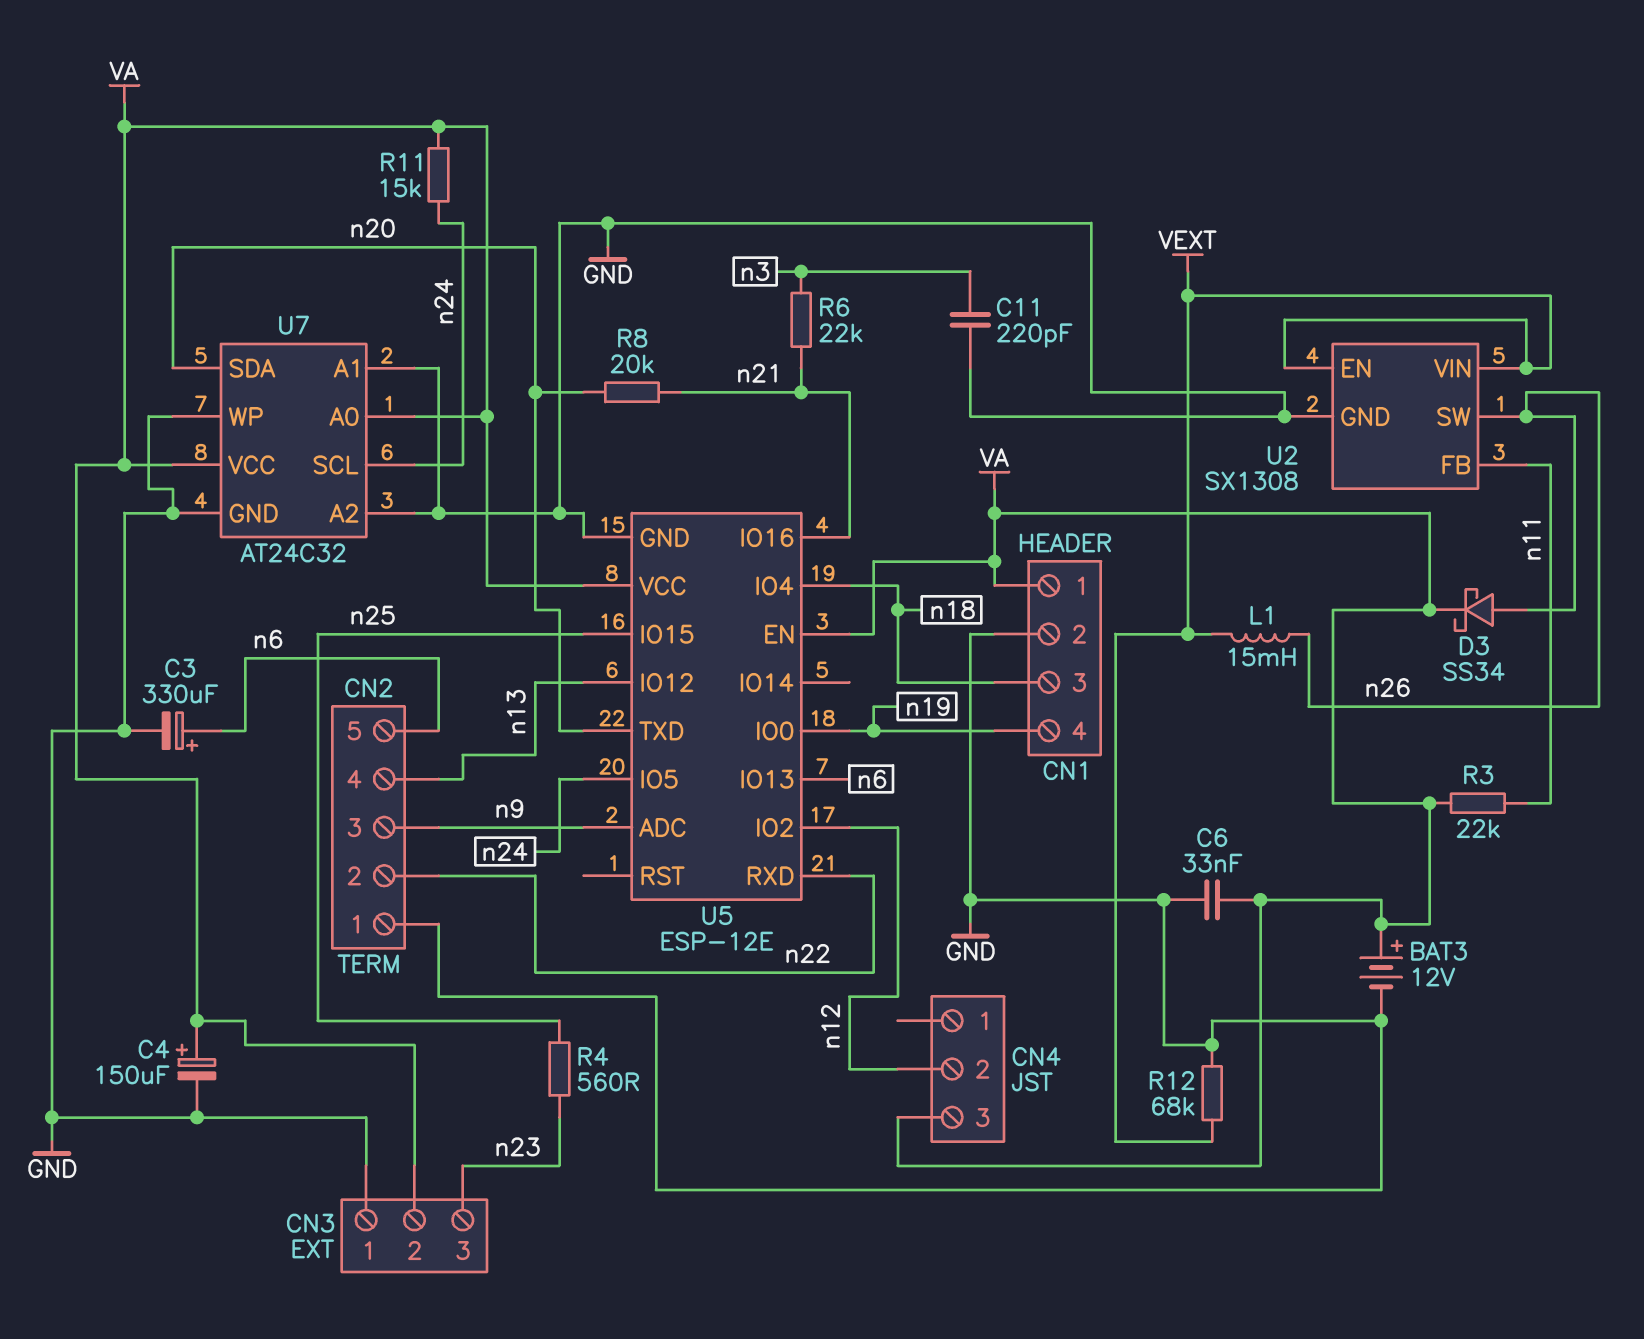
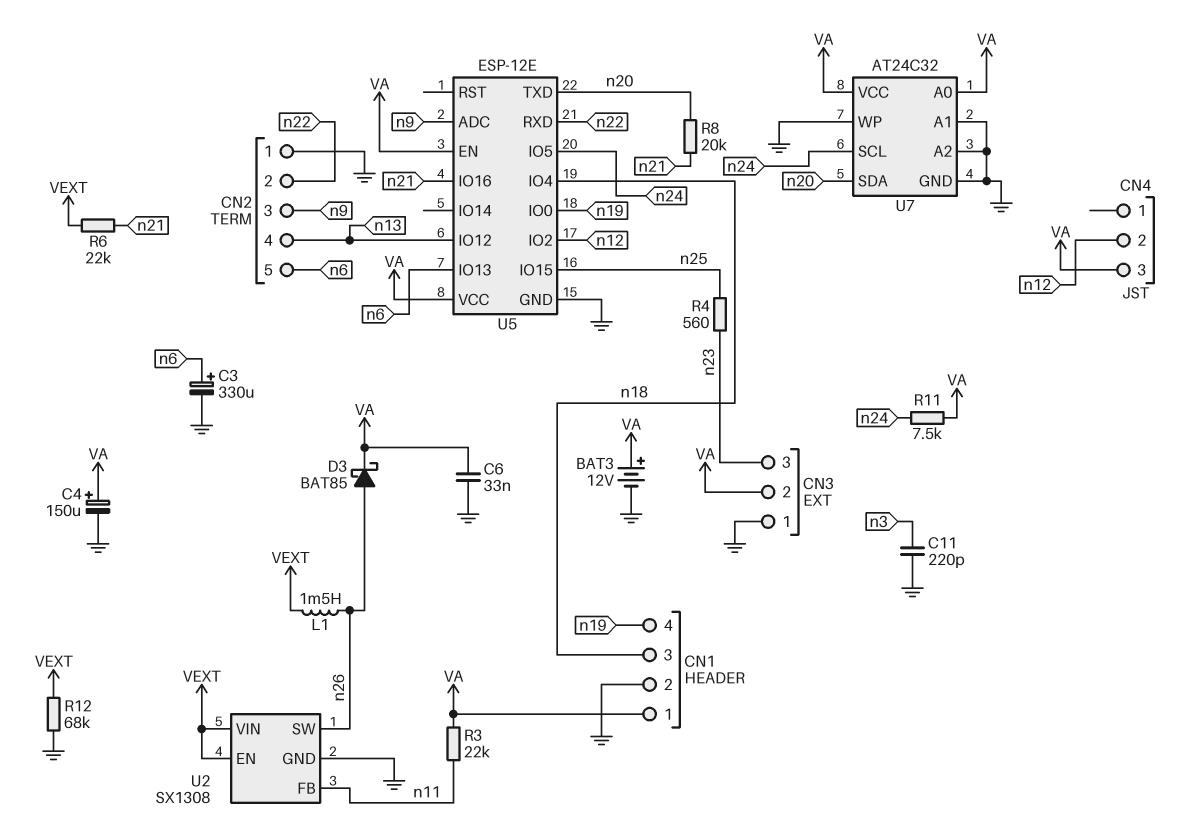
D3: schottky SS34 (A n26, K VA) -> schottky BAT85 (A n26, K VA)
L1: 15mH (VEXT, n26) -> 1.5mH (VEXT, n26)
R6: 22k (n3, n21) -> 22k (VEXT, n21)
R11: 15k (VA, n24) -> 7.5k (VA, n24)

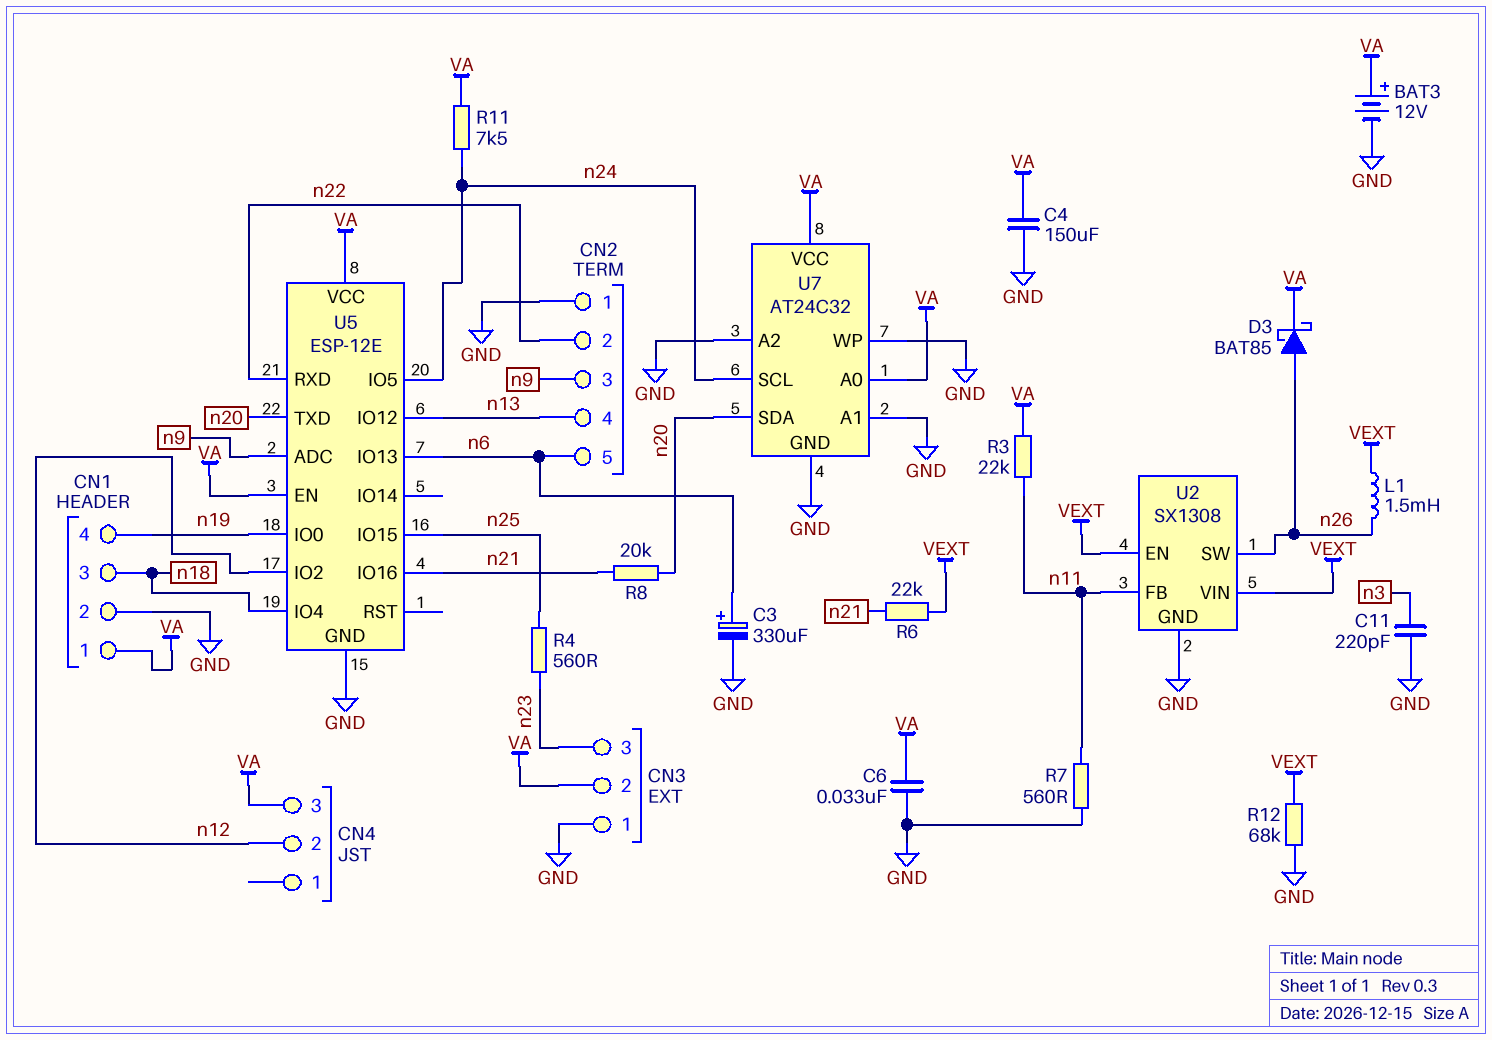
C4: 150uF (plus VA, minus GND) -> 150uF (GND, VA)
R7: none -> 560 (GND, n11)

